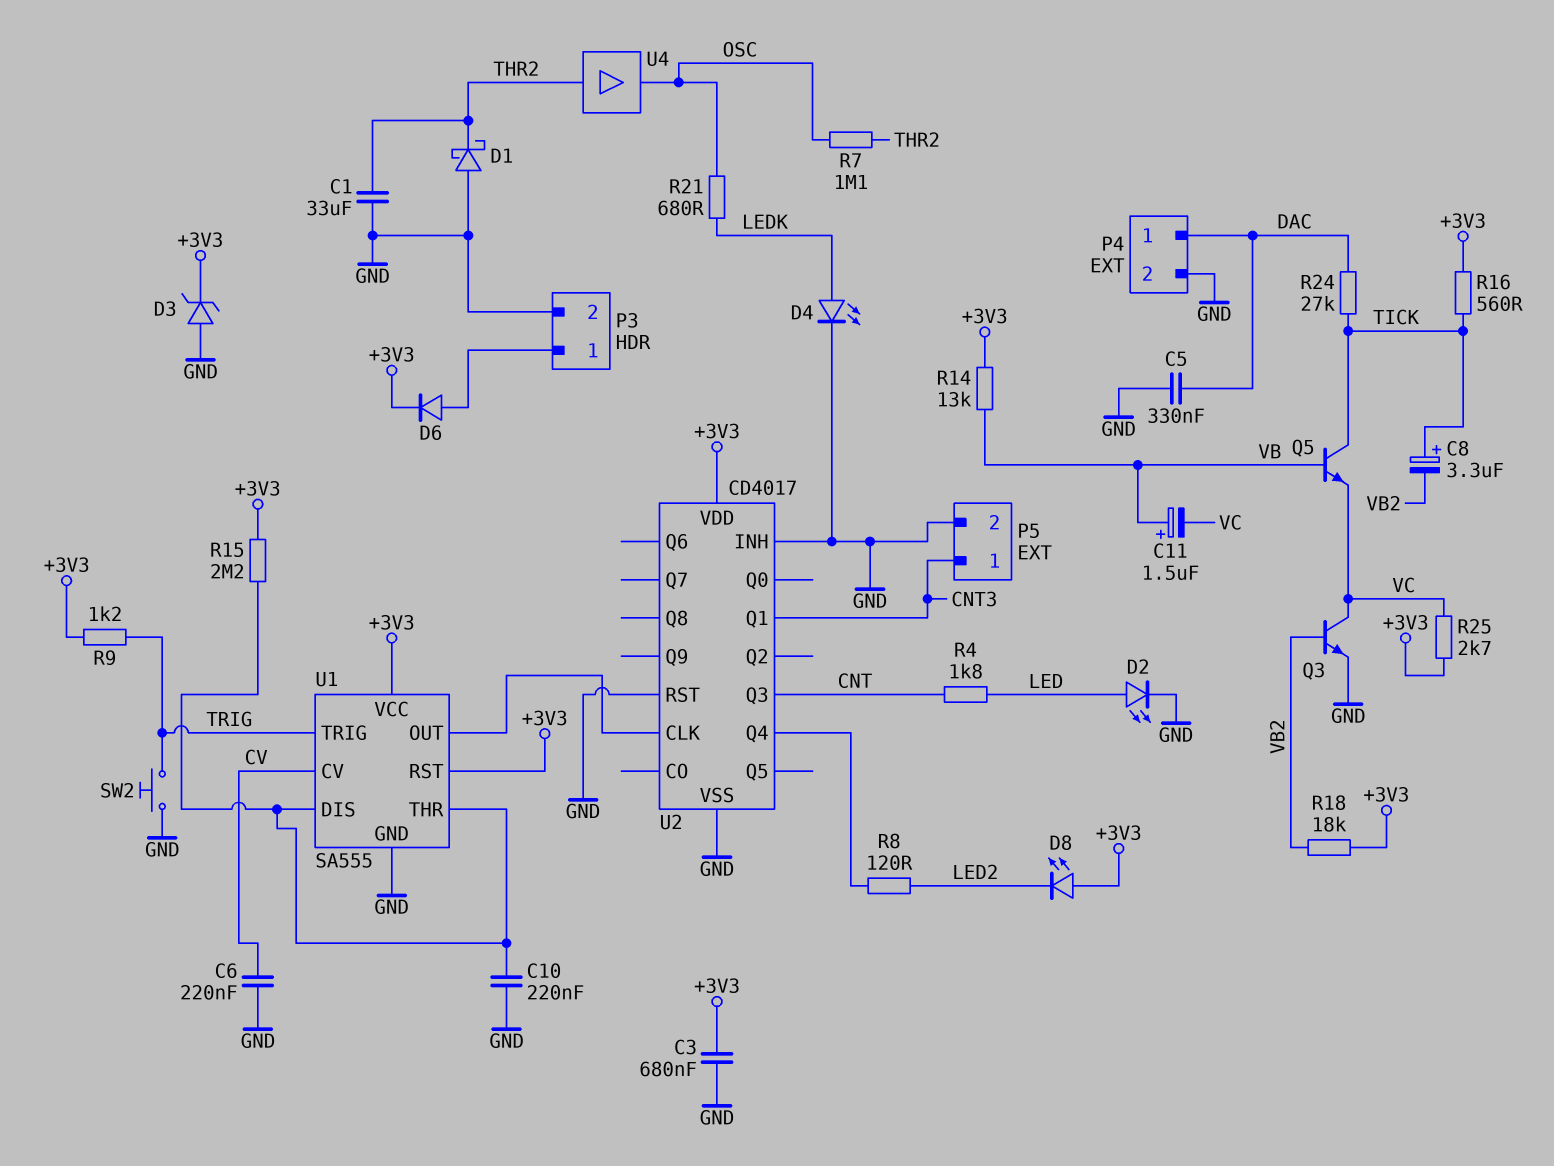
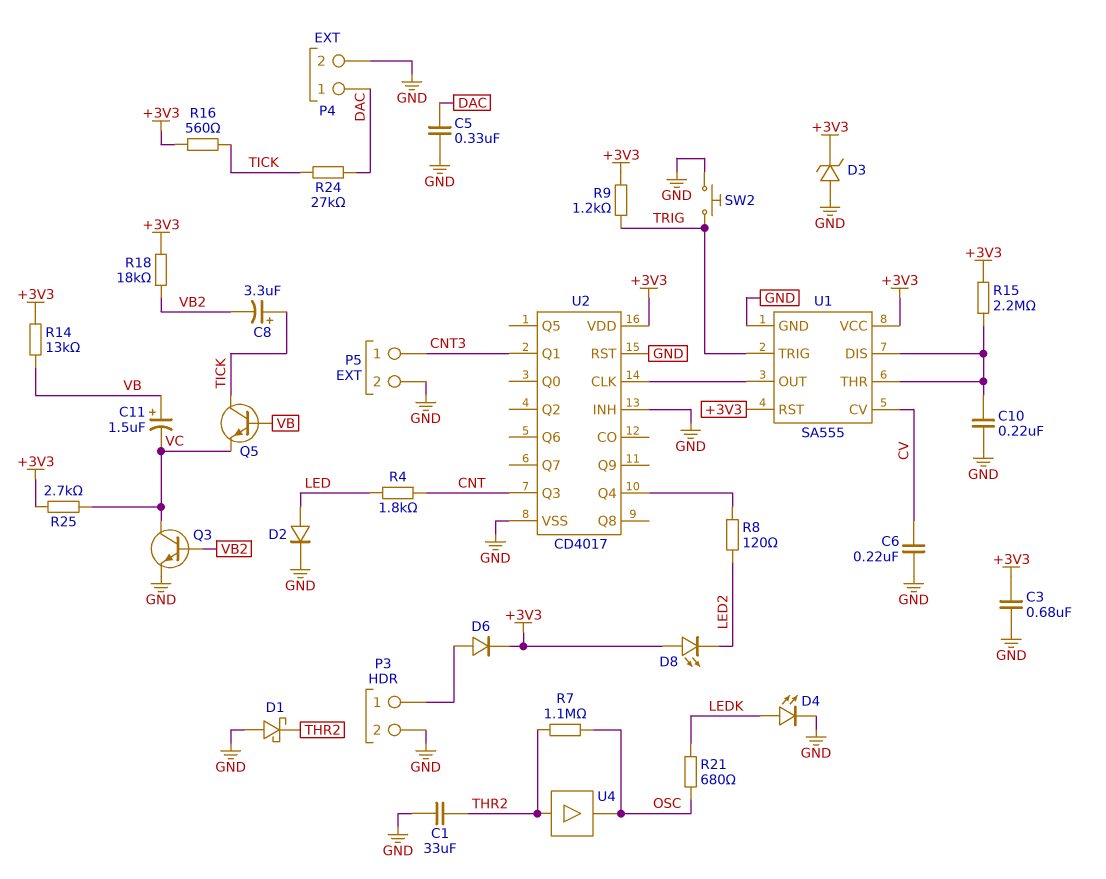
D2: LED (A LED, K GND) -> diode (A LED, K GND)

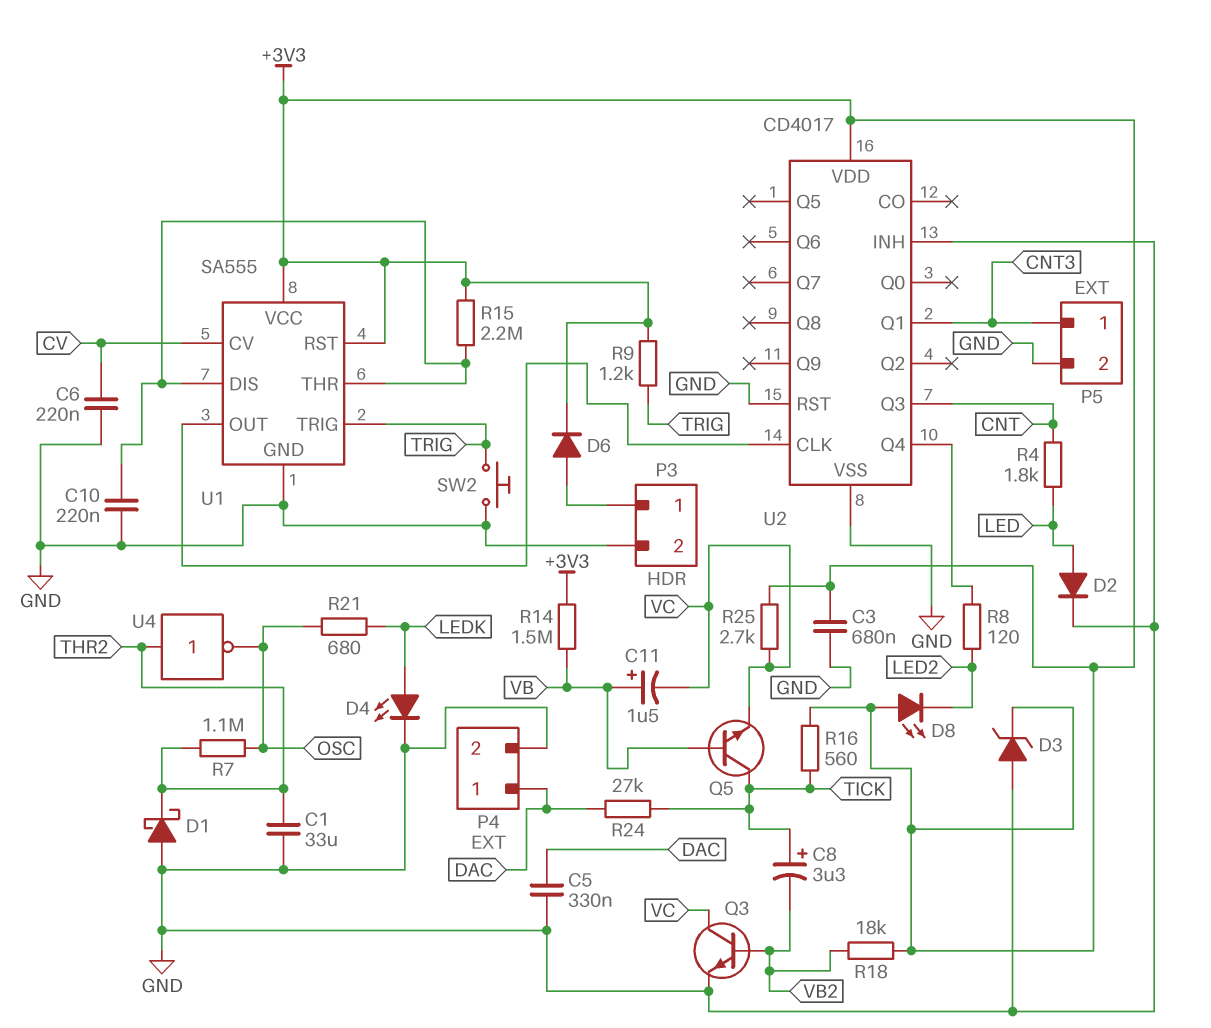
R14: 13k (+3V3, VB) -> 1.5M (+3V3, VB)
U4: buffer (in THR2, out OSC) -> NOT (in THR2, out OSC)

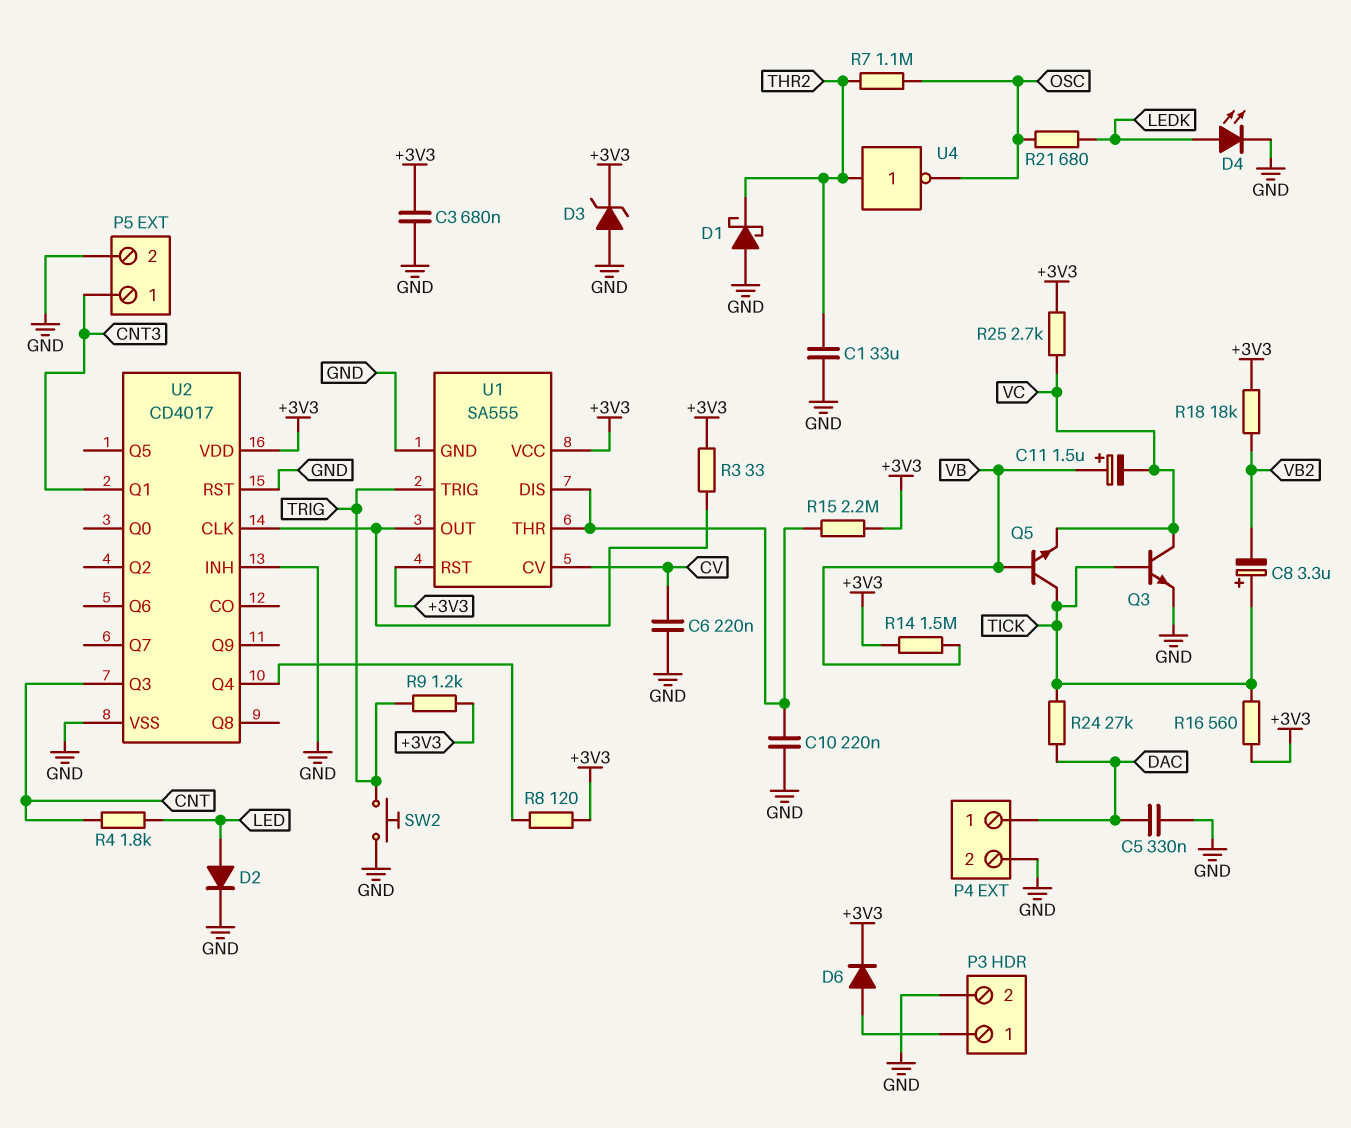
D8: LED (A +3V3, K LED2) -> none
Q3: NPN (B VB2, C VC, E GND) -> NPN (B TICK, C VC, E GND)
R3: none -> 33 (+3V3, U1/OUT)
R8: 120 (LED2, U2/Q4) -> 120 (+3V3, U2/Q4)

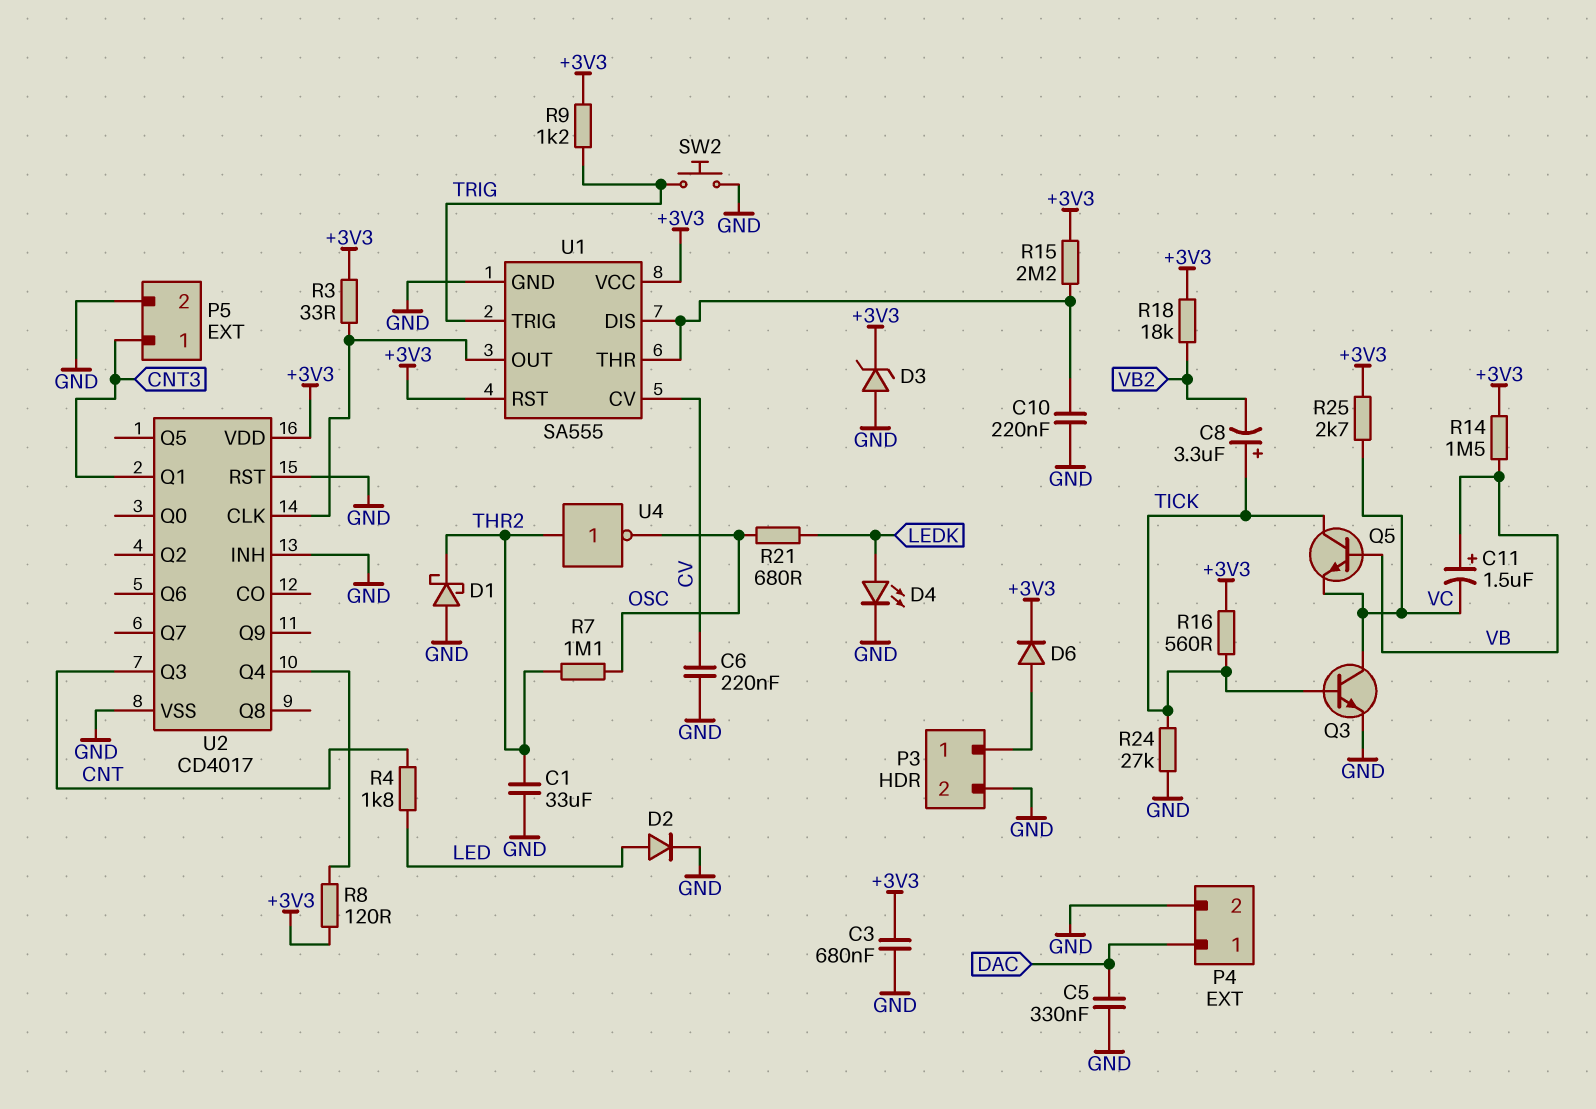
R24: 27k (DAC, TICK) -> 27k (GND, TICK)

